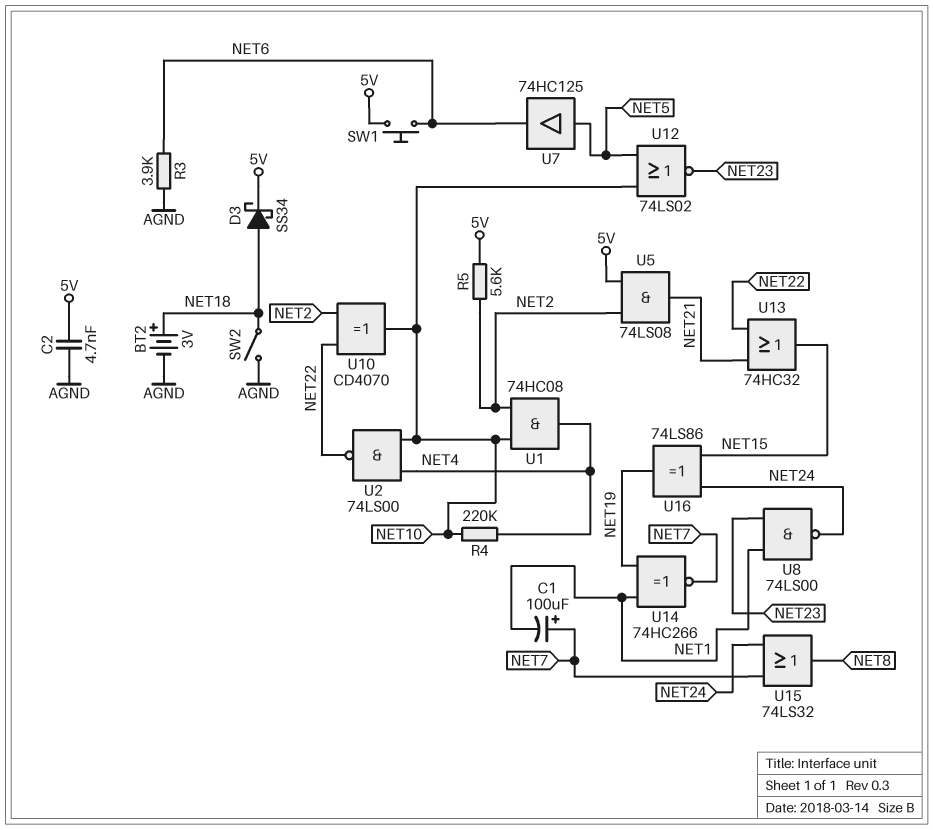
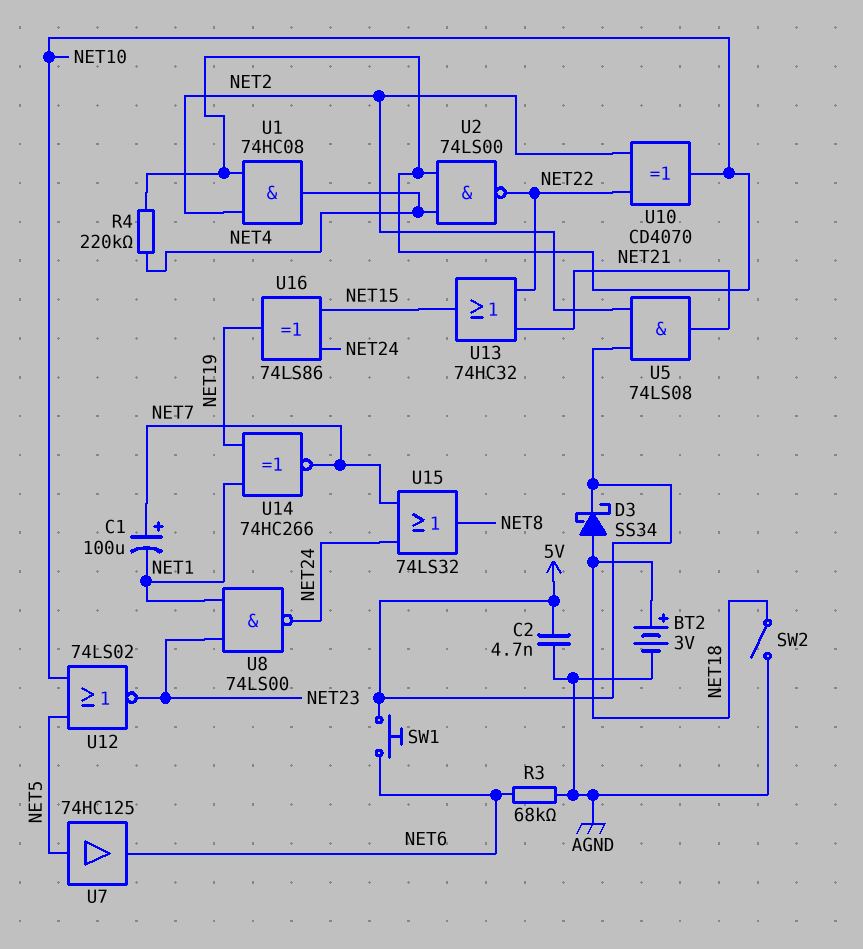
R3: 3.9k (AGND, NET6) -> 68k (AGND, NET6)
R5: 5.6k (5V, NET2) -> none

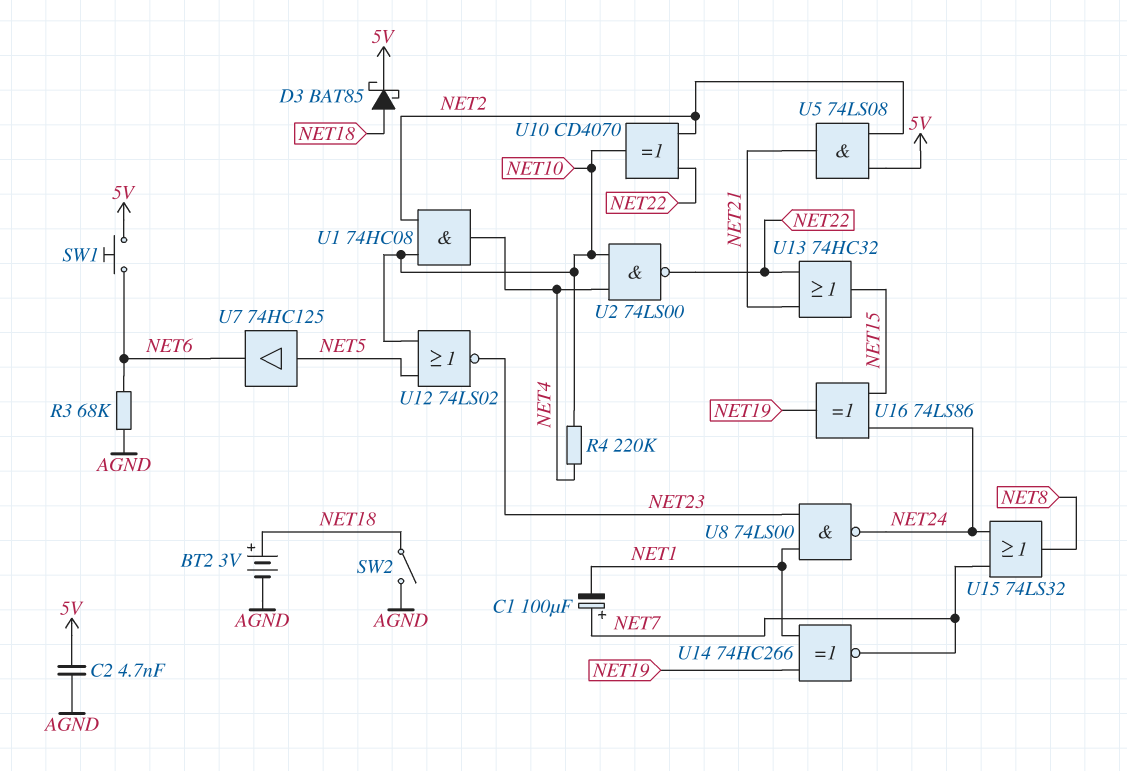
D3: schottky SS34 (A NET18, K 5V) -> schottky BAT85 (A NET18, K 5V)

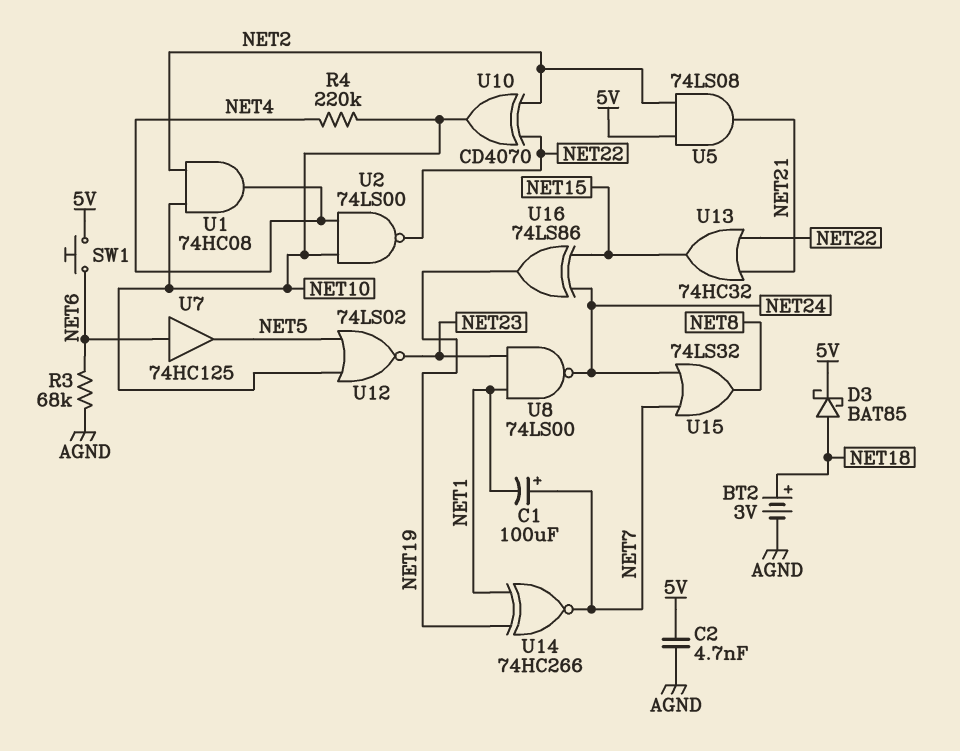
SW2: switch (AGND, NET18) -> none
U7: buffer 74HC125 (in NET5, out NET6) -> buffer 74HC125 (in NET6, out NET5)

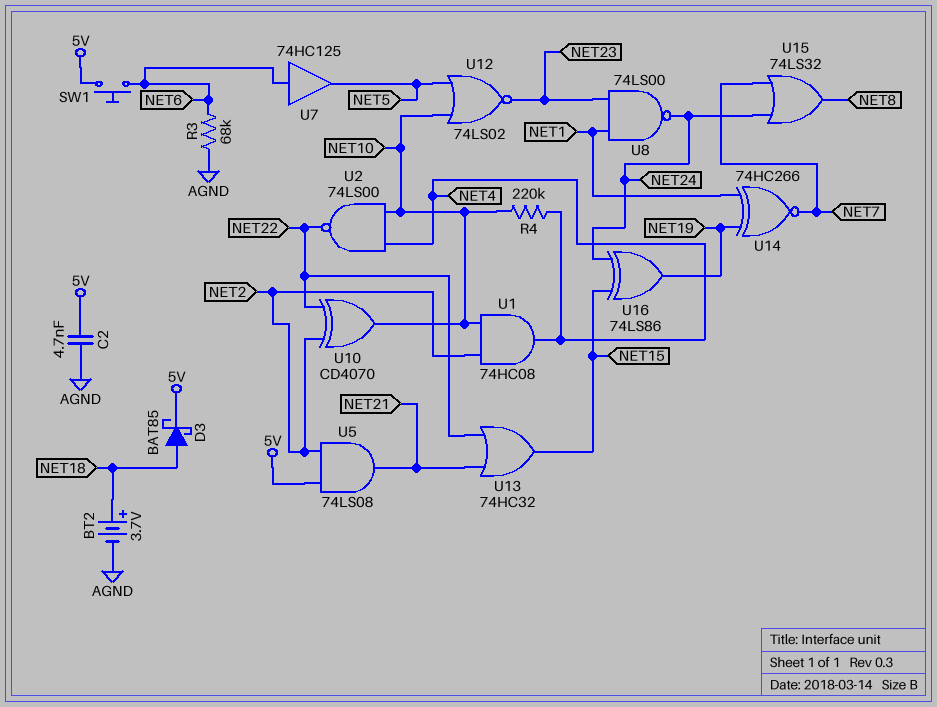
BT2: 3V (plus NET18, minus AGND) -> 3.7V (plus NET18, minus AGND)
C1: 100uF (plus NET7, minus NET1) -> none

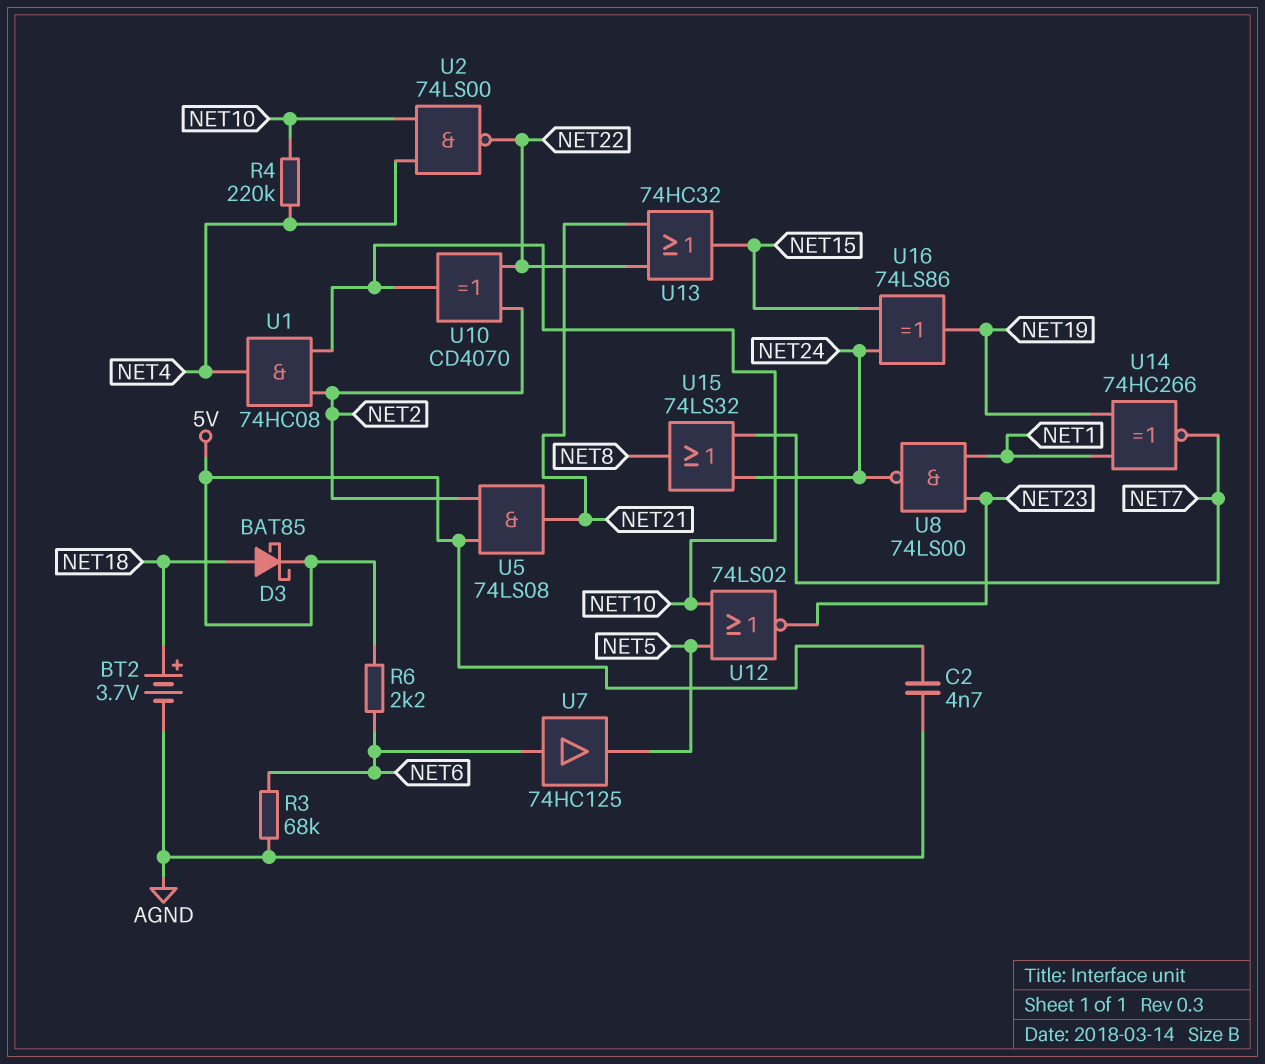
R6: none -> 2.2k (5V, NET6)
SW1: button (5V, NET6) -> none

